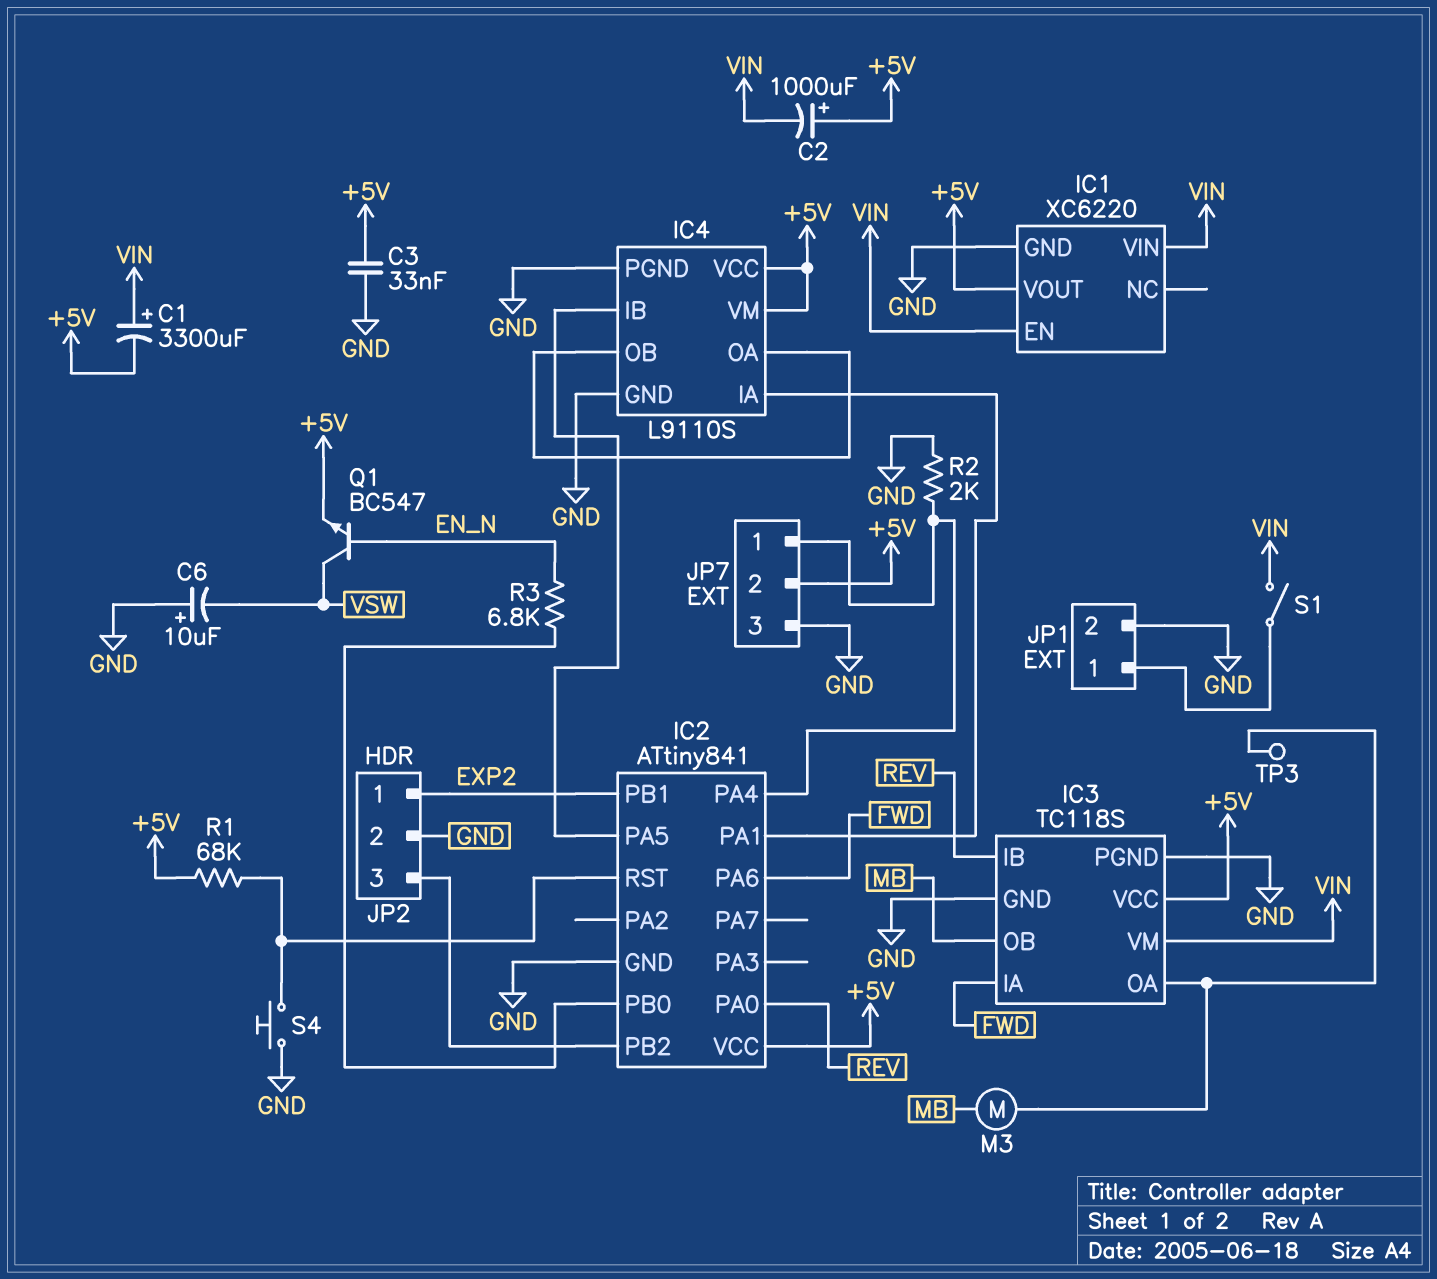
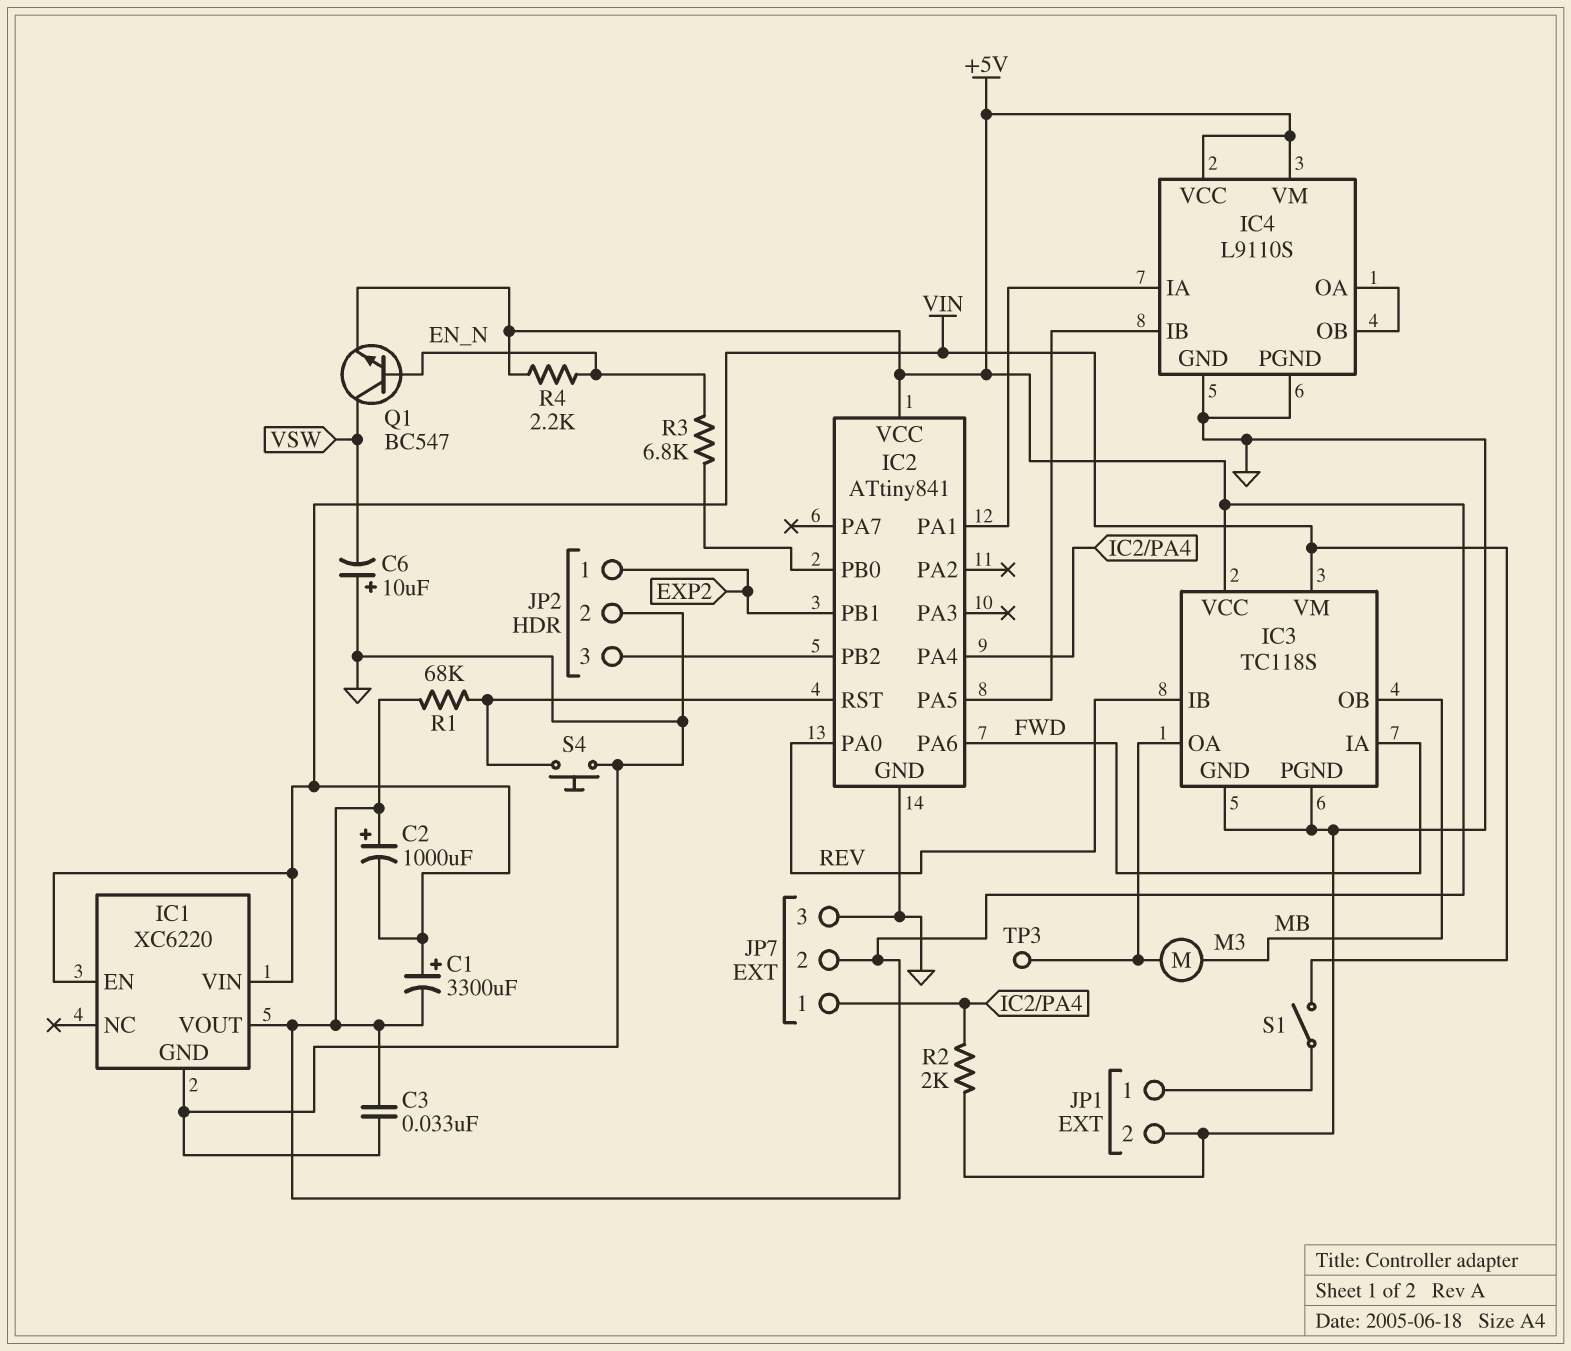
R4: none -> 2.2k (+5V, EN_N)

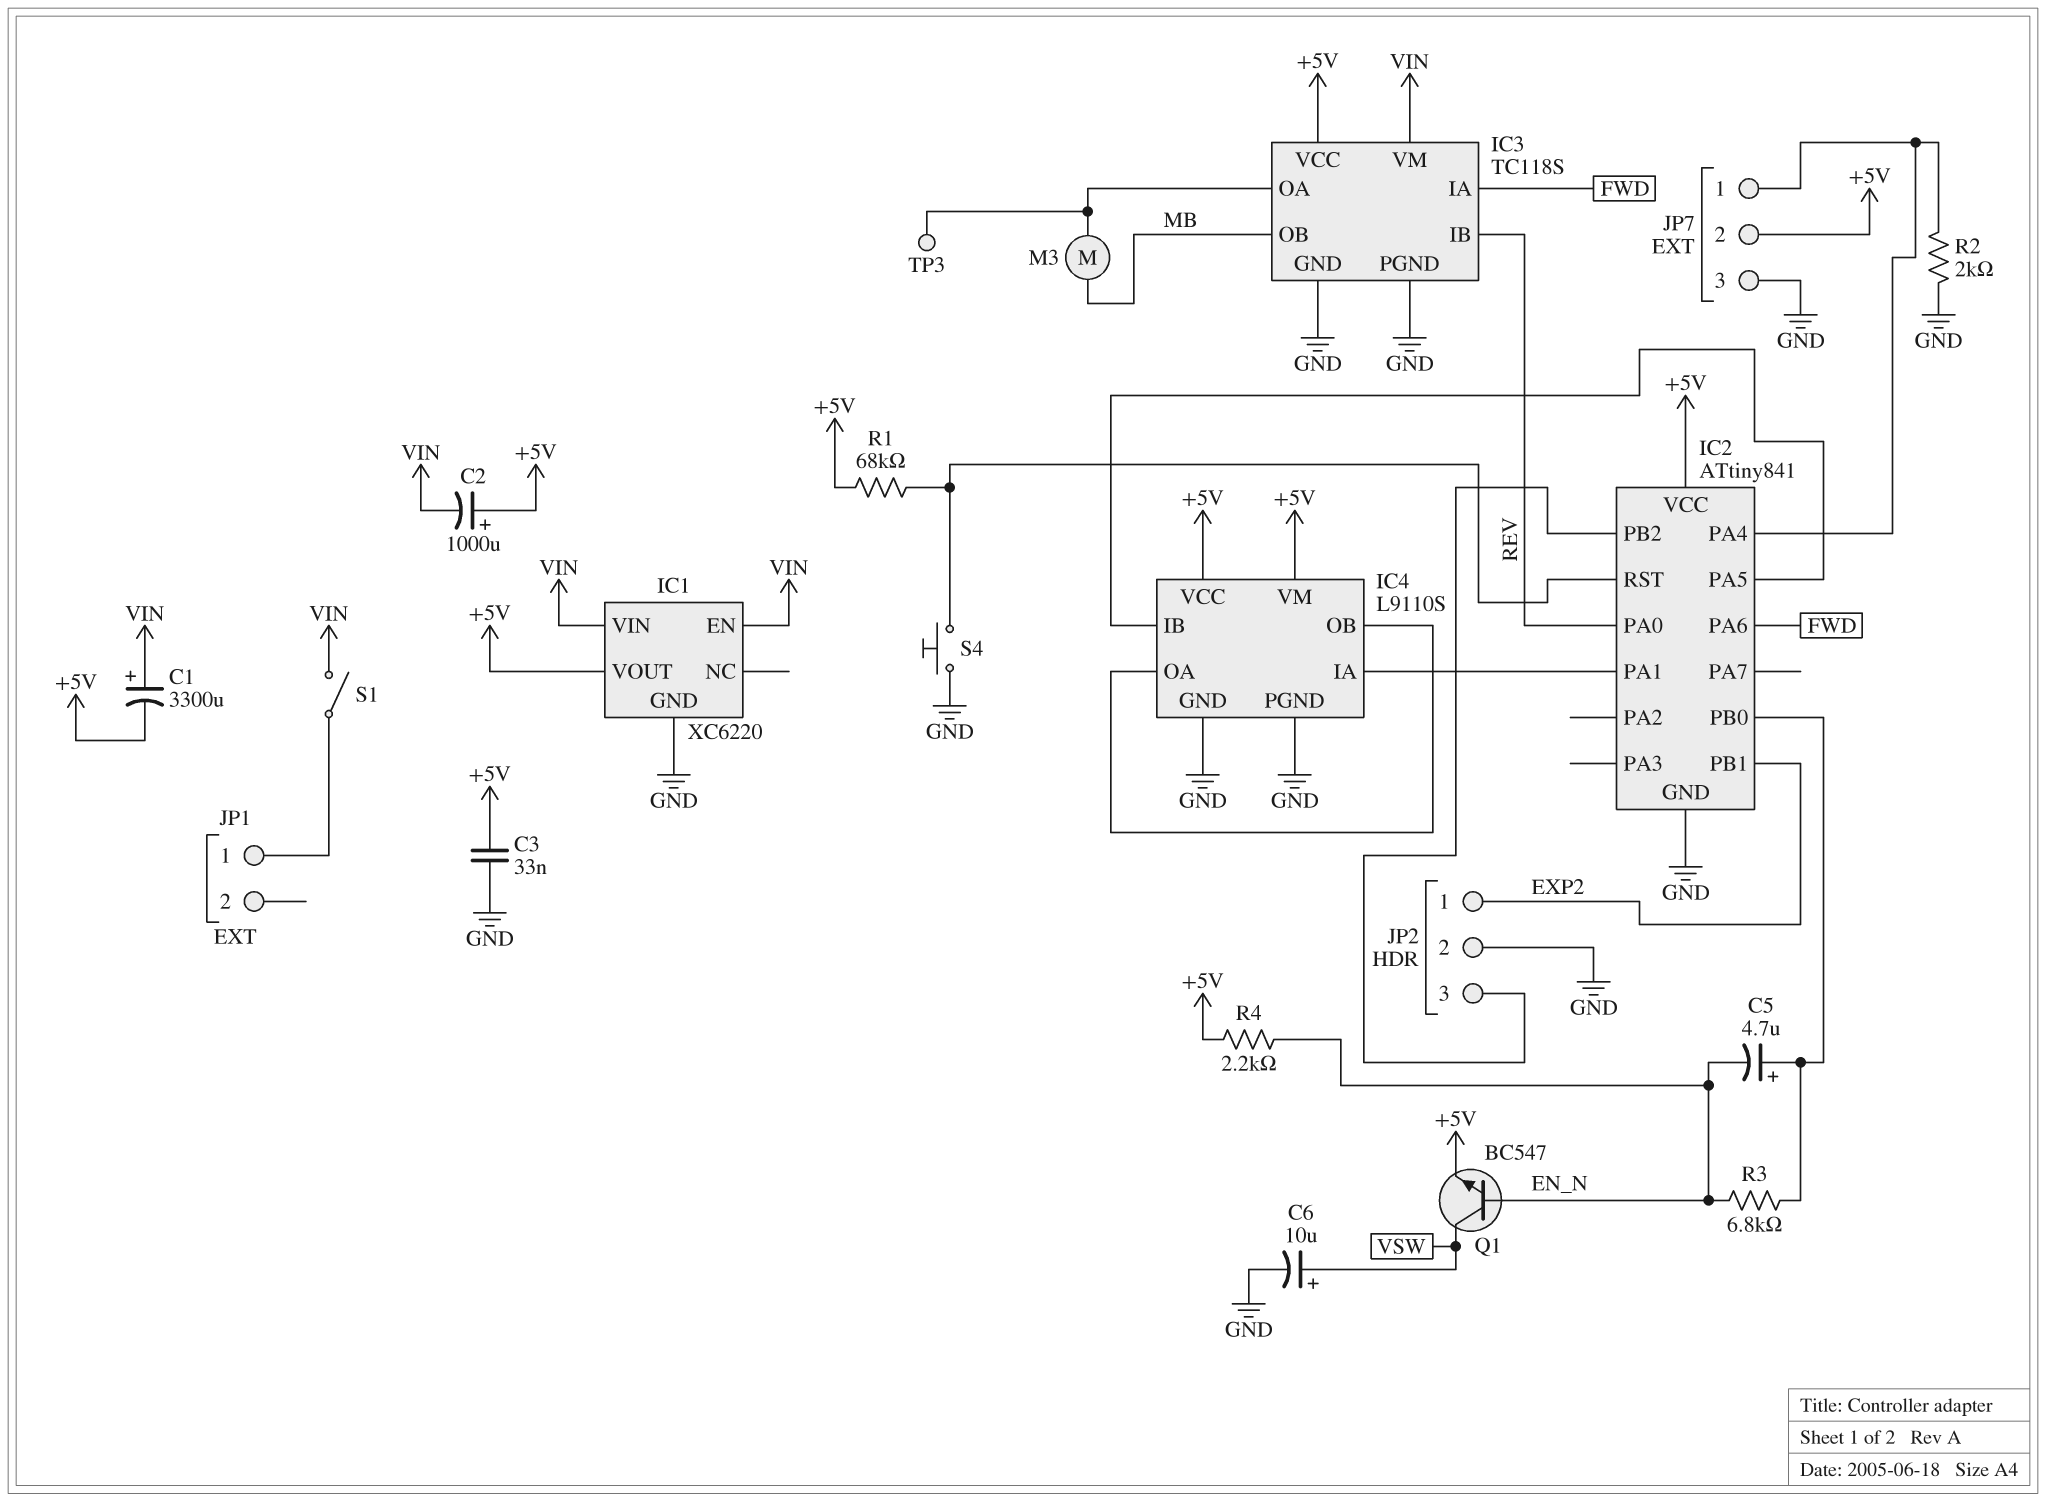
C5: none -> 4.7uF (plus IC2/PB0, minus EN_N)
C6: 10uF (plus GND, minus VSW) -> 10uF (plus VSW, minus GND)
JP1 pin 2: GND -> none

